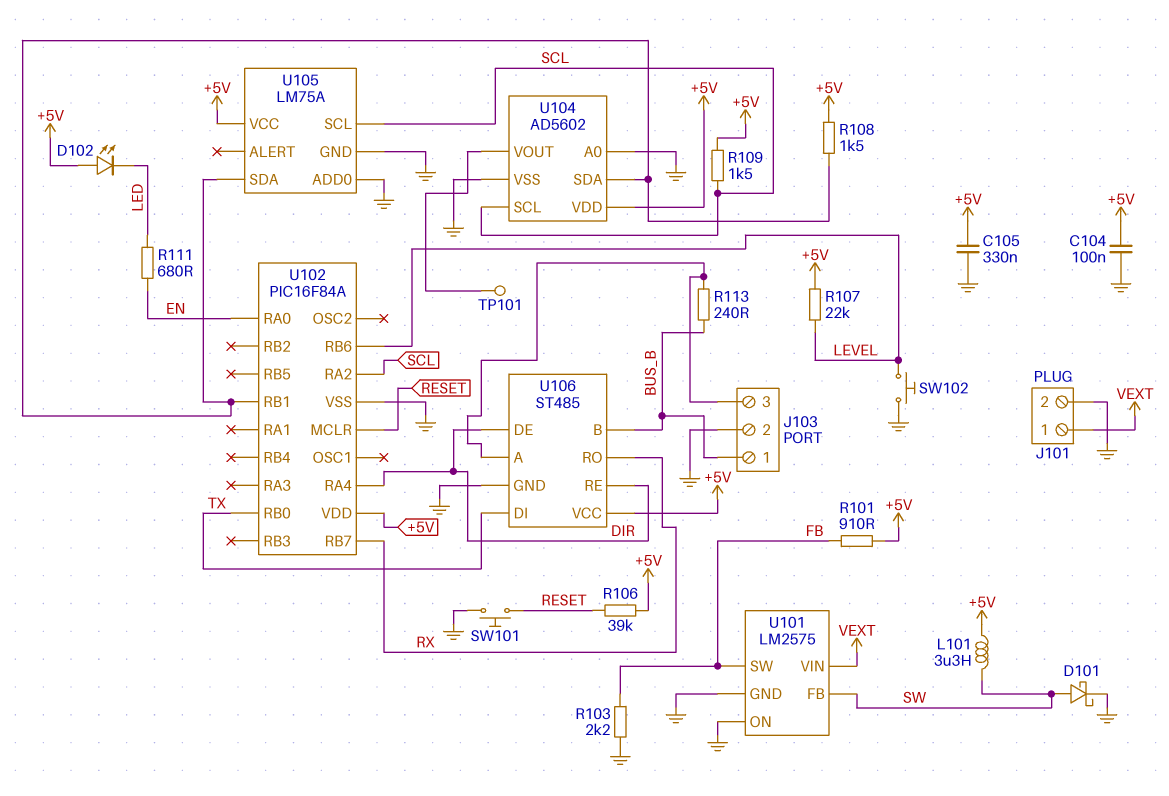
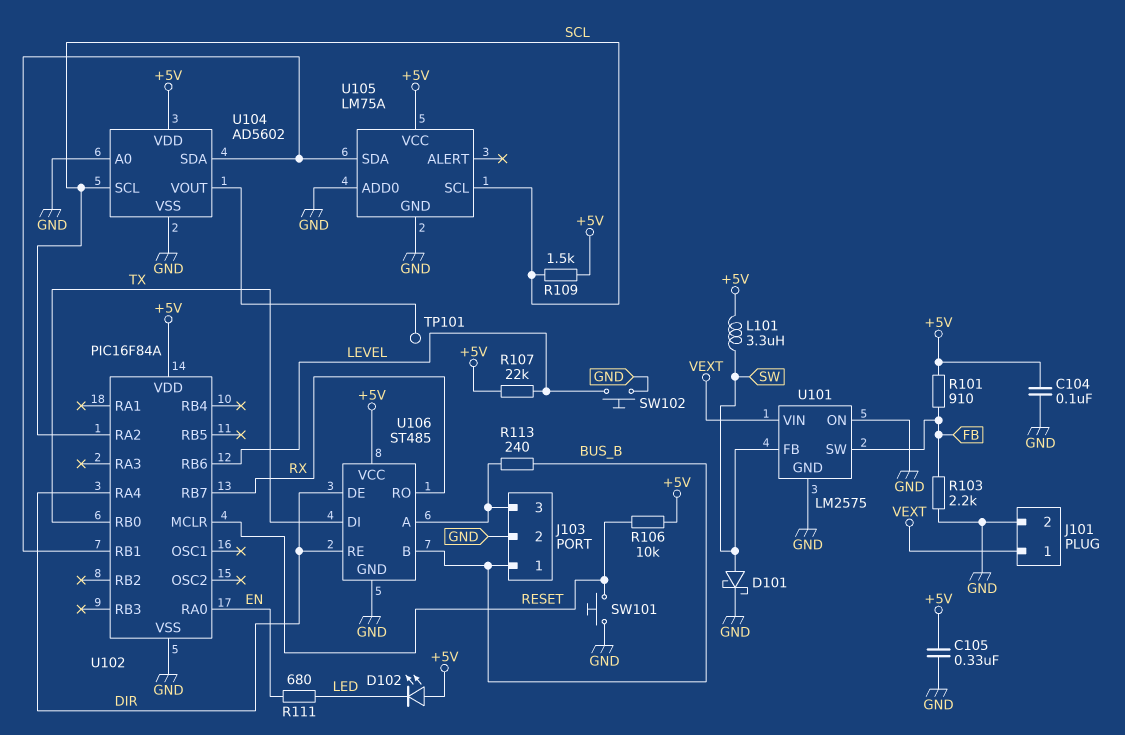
R106: 39k (+5V, RESET) -> 10k (+5V, RESET)
R108: 1.5k (+5V, U102/RB1) -> none

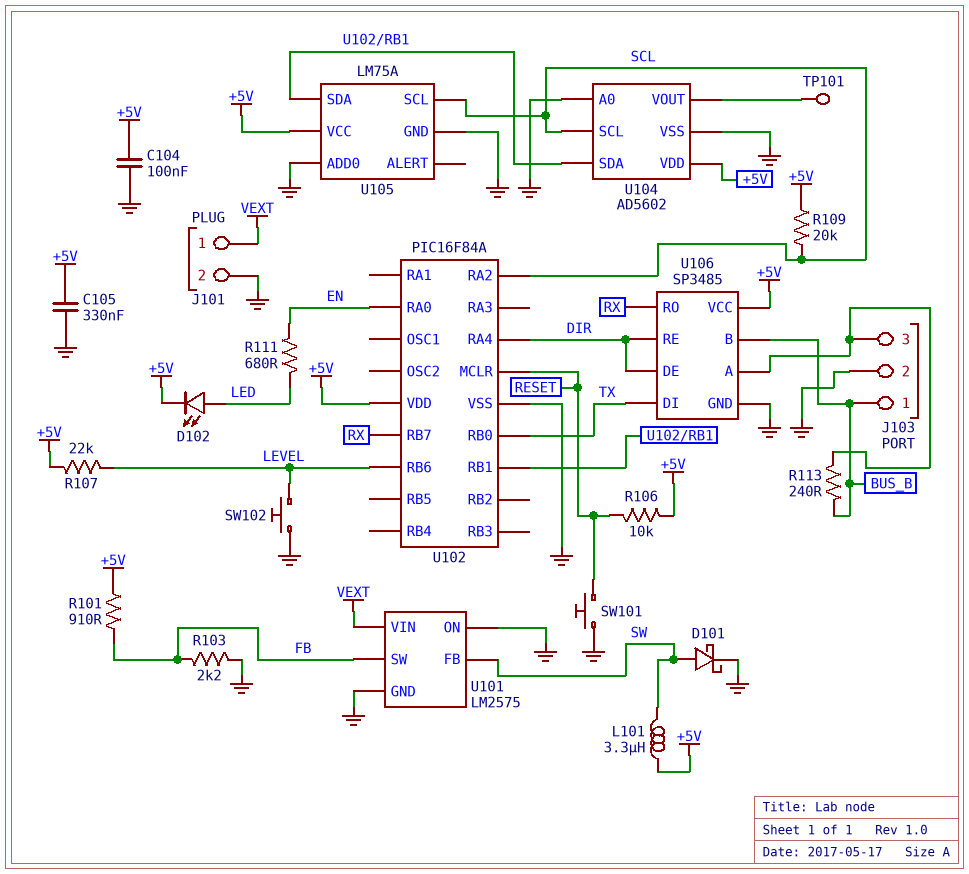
D102: LED (A +5V, K LED) -> LED (A LED, K +5V)
R109: 1.5k (+5V, SCL) -> 20k (+5V, SCL)
U106: ST485 -> SP3485

